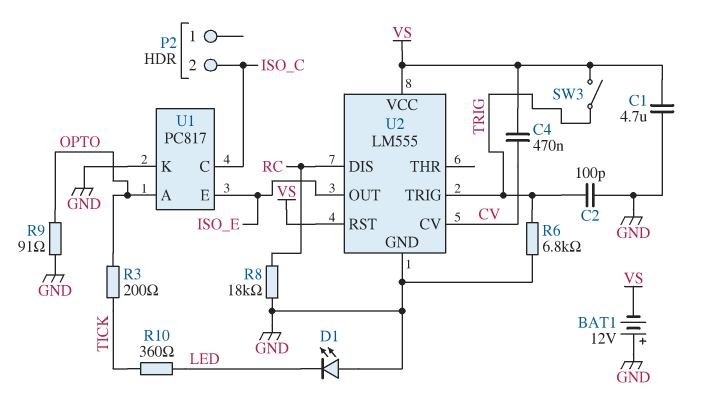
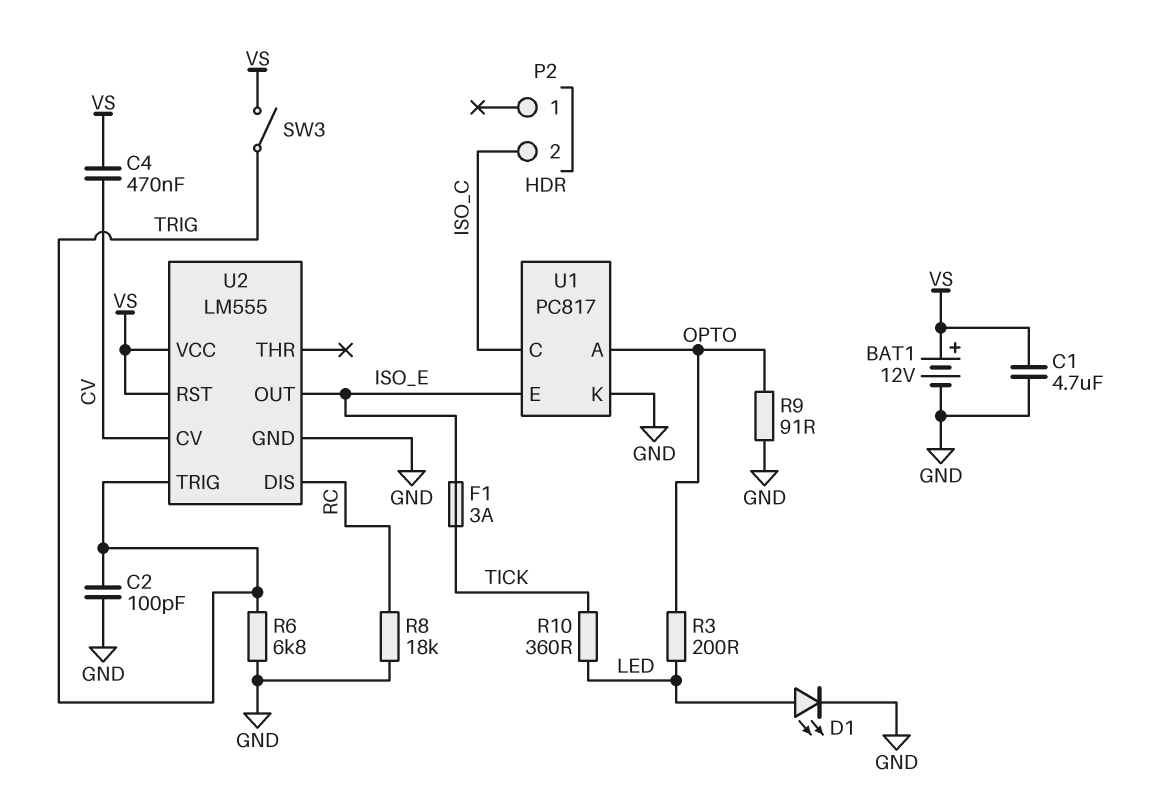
BAT1: 12V (plus GND, minus VS) -> 12V (plus VS, minus GND)
D1: LED (A GND, K LED) -> LED (A LED, K GND)
F1: none -> 3A (ISO_E, TICK)
R3: 200 (OPTO, TICK) -> 200 (LED, OPTO)

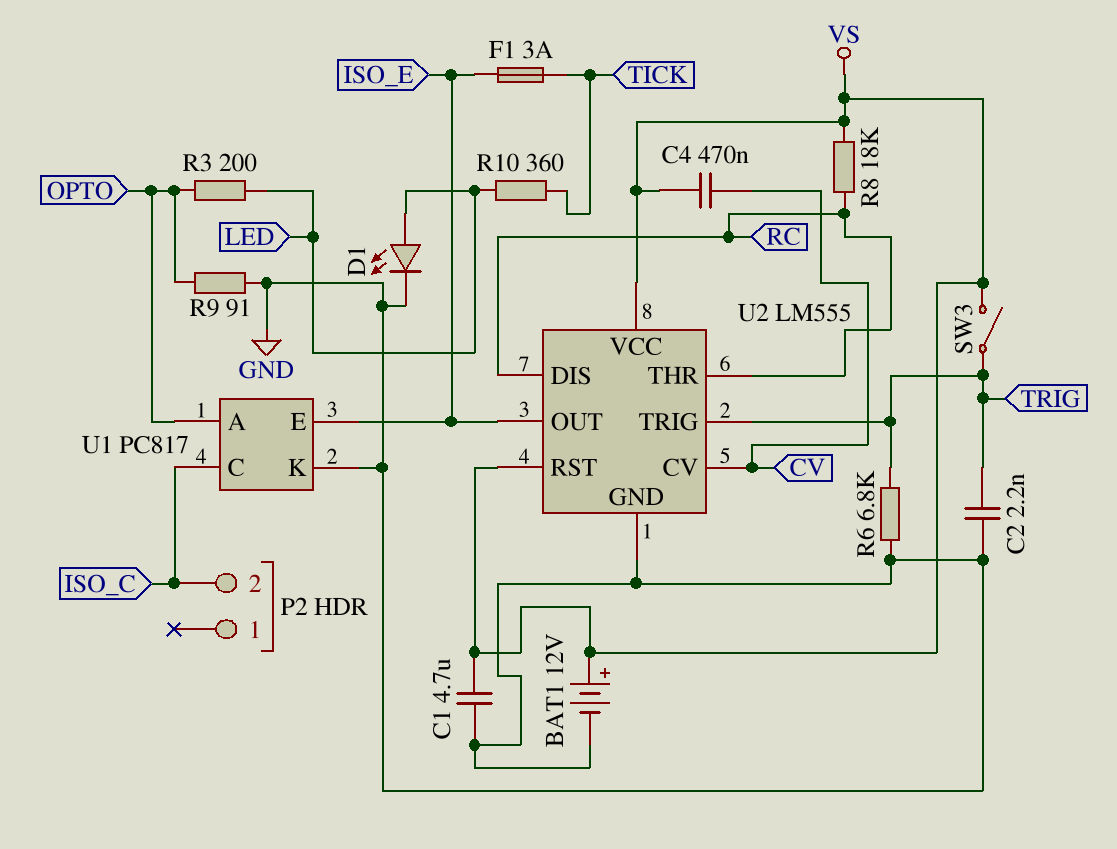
C2: 100pF (GND, TRIG) -> 2.2nF (GND, TRIG)
R8: 18k (GND, RC) -> 18k (RC, VS)
U2 pin THR: none -> RC

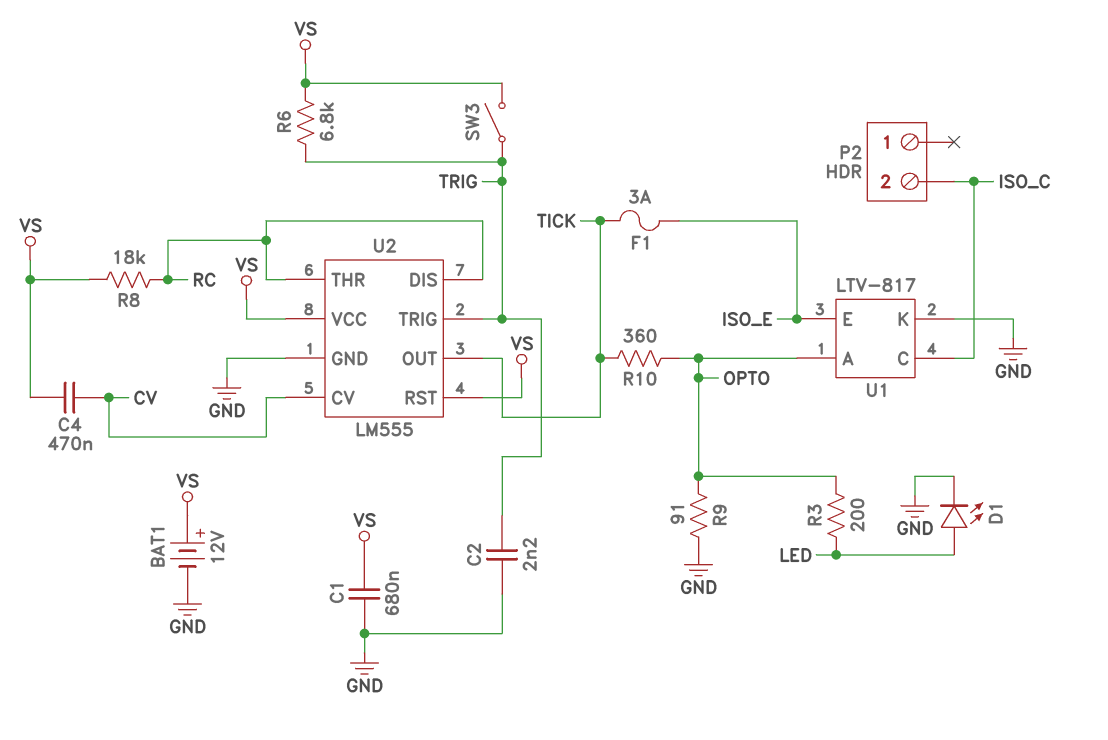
C1: 4.7uF (GND, VS) -> 680nF (GND, VS)
R6: 6.8k (GND, TRIG) -> 6.8k (TRIG, VS)
R10: 360 (LED, TICK) -> 360 (OPTO, TICK)
U1: PC817 -> LTV-817
U2 pin OUT: ISO_E -> TICK

